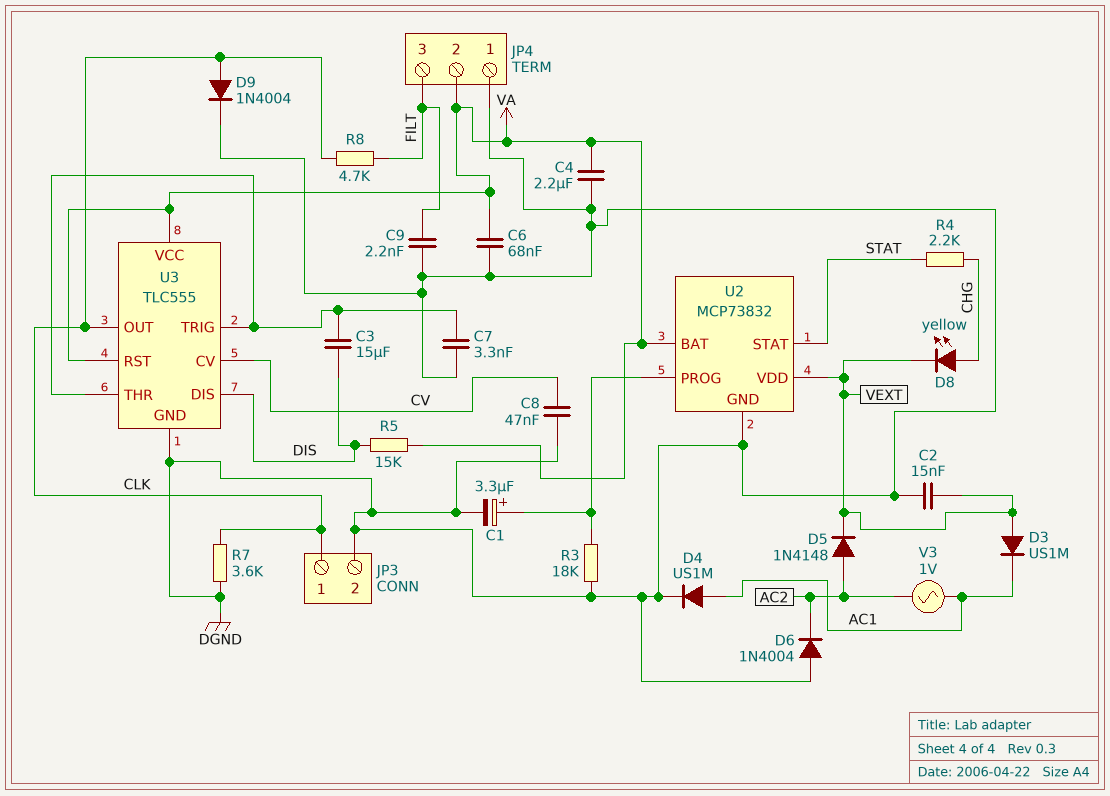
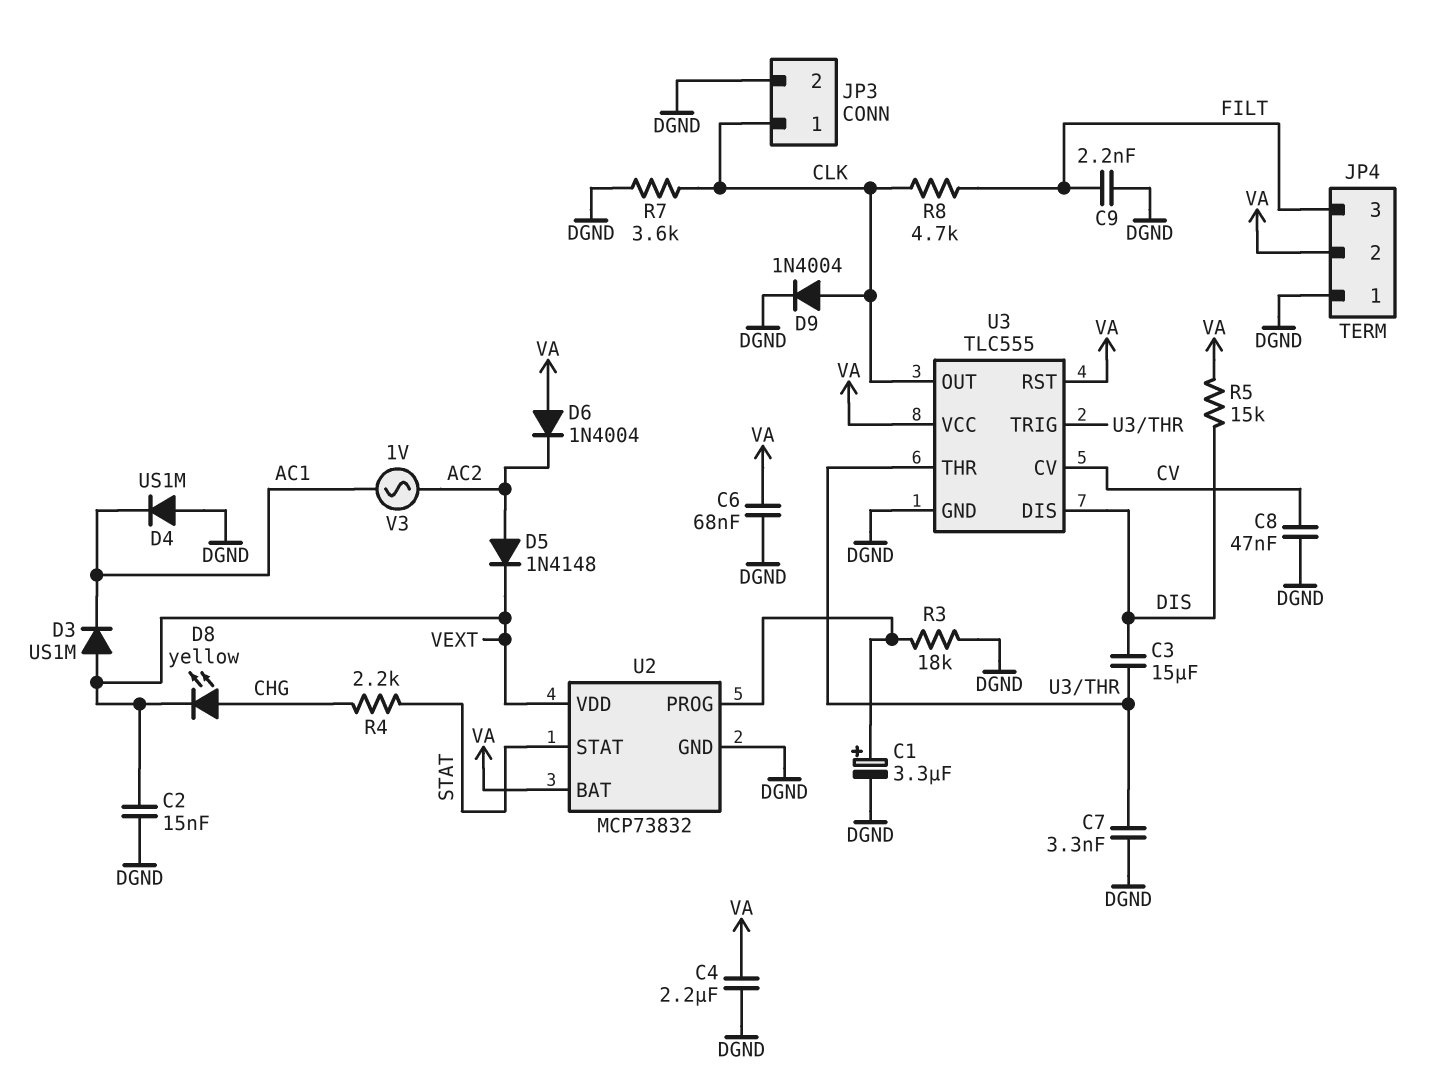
D4: diode US1M (A AC1, K DGND) -> diode US1M (A DGND, K AC1)
D6: diode 1N4004 (A DGND, K AC2) -> diode 1N4004 (A VA, K AC2)

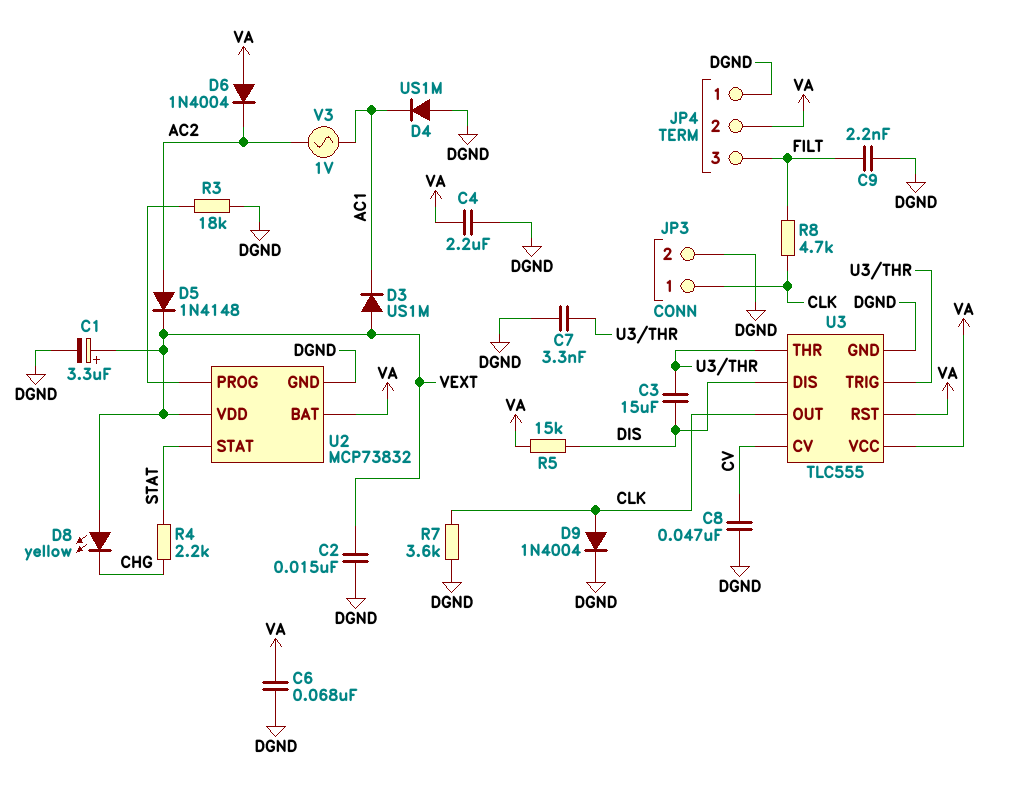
C1: 3.3uF (plus U2/PROG, minus DGND) -> 3.3uF (plus VEXT, minus DGND)
D8: LED yellow (A CHG, K VEXT) -> LED yellow (A VEXT, K CHG)

